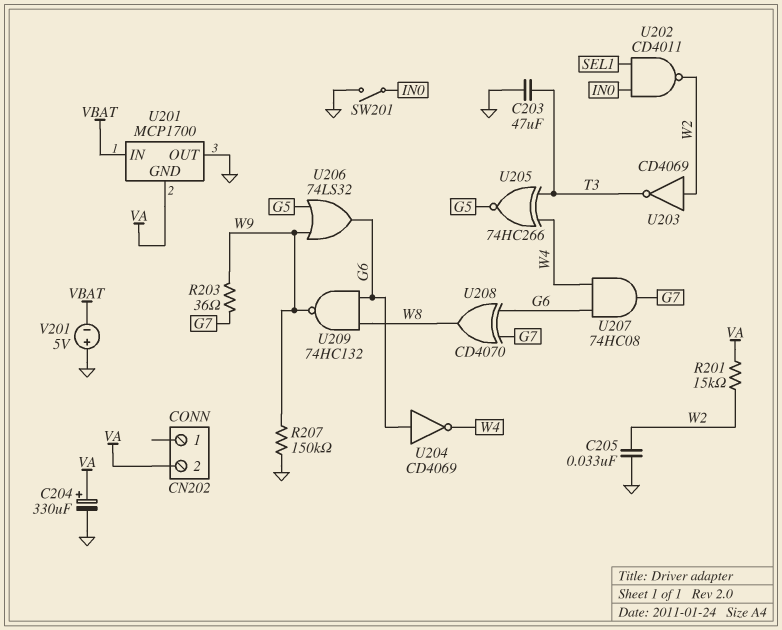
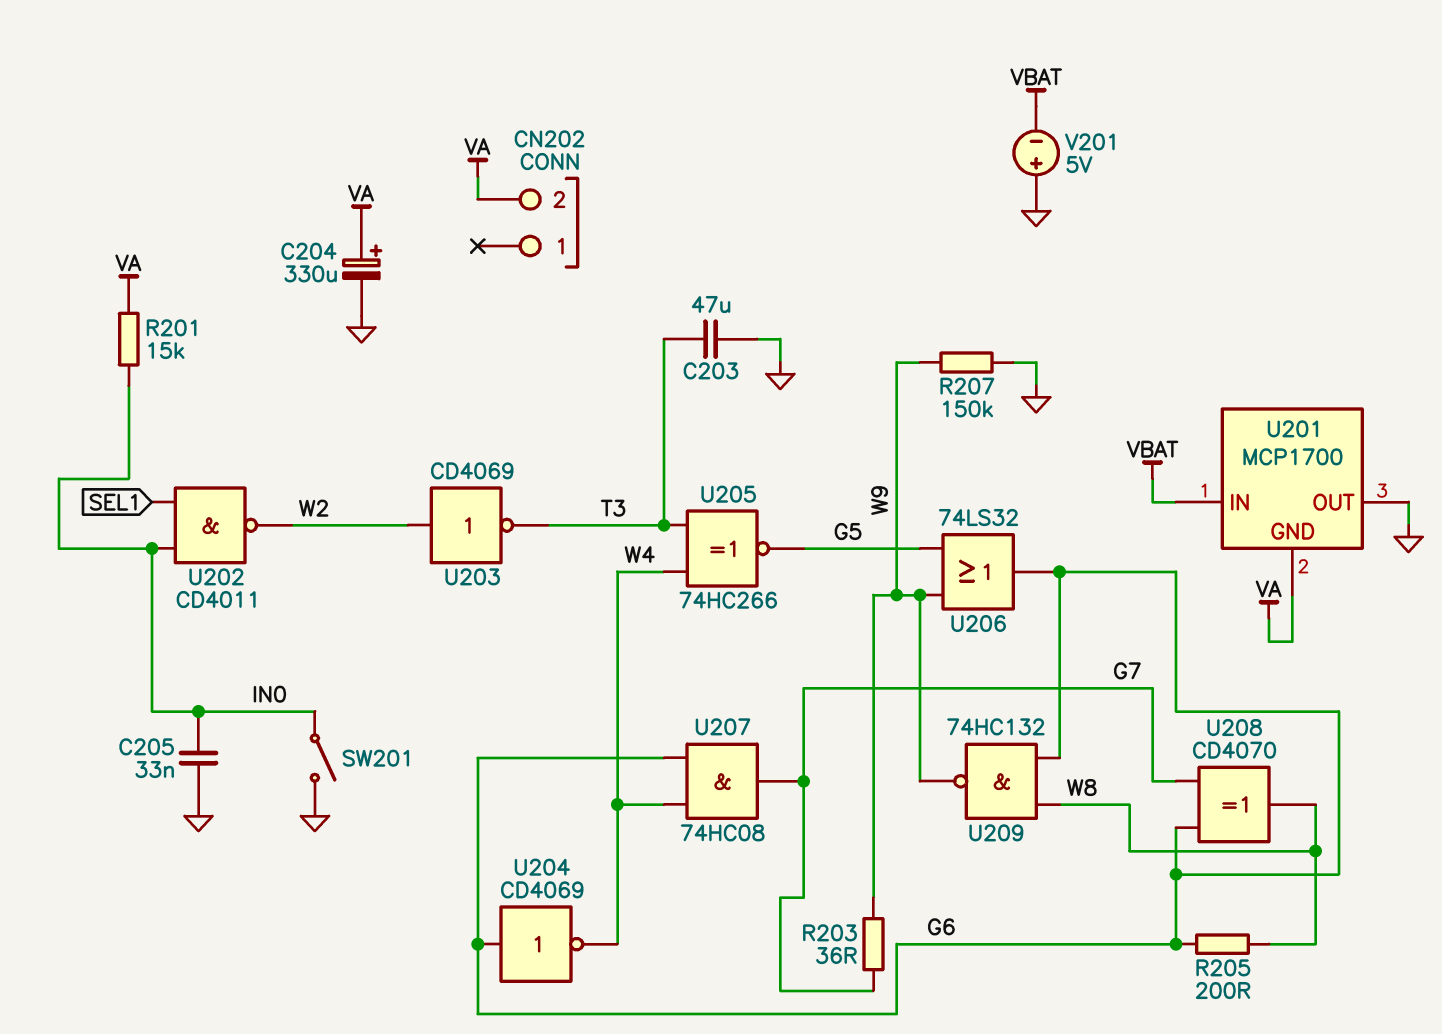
C205: 33nF (GND, W2) -> 33nF (GND, IN0)
R201: 15k (VA, W2) -> 15k (IN0, VA)
R205: none -> 200 (G6, W8)

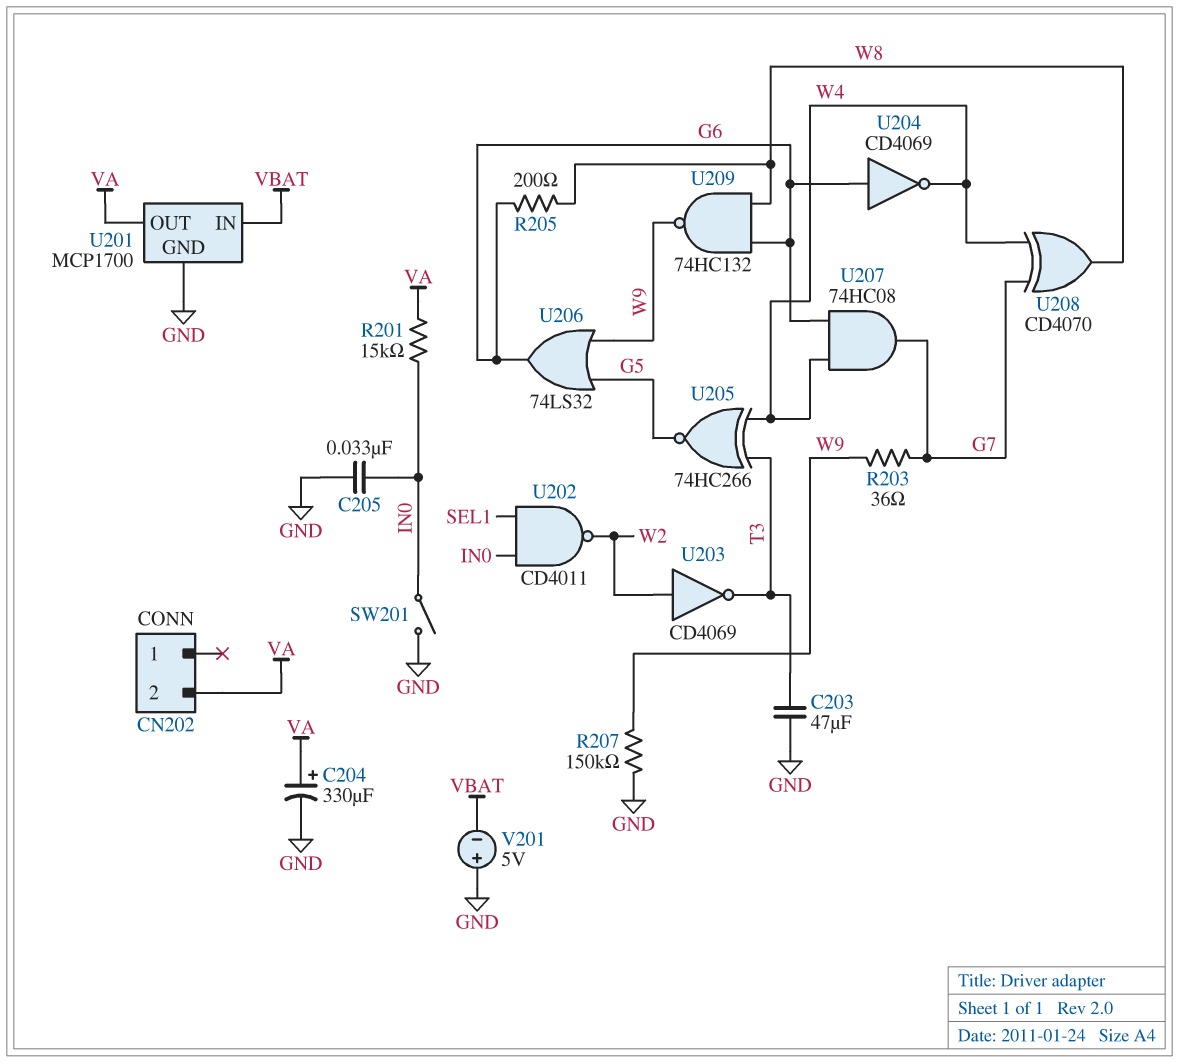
U201 pin GND: VA -> GND
U201 pin OUT: GND -> VA
U208: XOR CD4070 (in G6, in G7, out W8) -> XOR CD4070 (in G7, in W4, out W8)

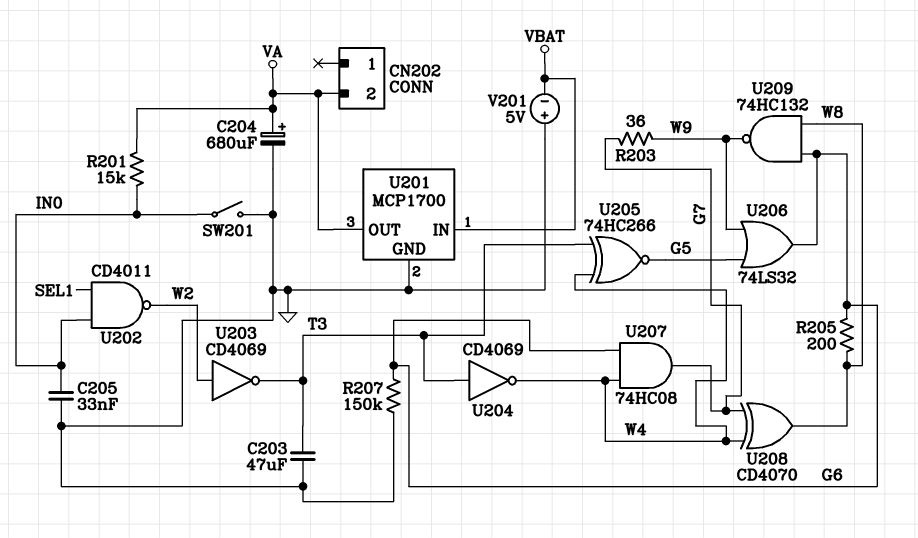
C204: 330uF (plus VA, minus GND) -> 680uF (plus VA, minus GND)
R207: 150k (GND, W9) -> 150k (G6, GND)
U204: NOT CD4069 (in G6, out W4) -> NOT CD4069 (in T3, out W4)

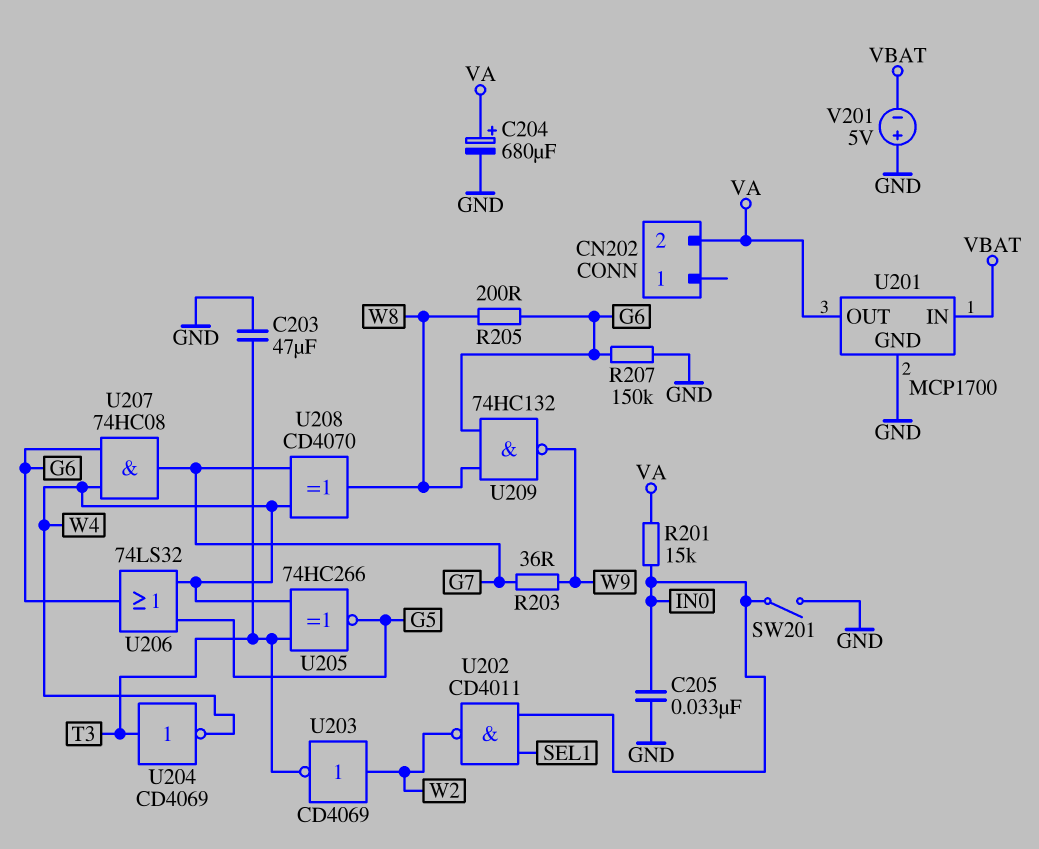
U206: OR 74LS32 (in G5, in W9, out G6) -> OR 74LS32 (in G5, in W4, out G6)

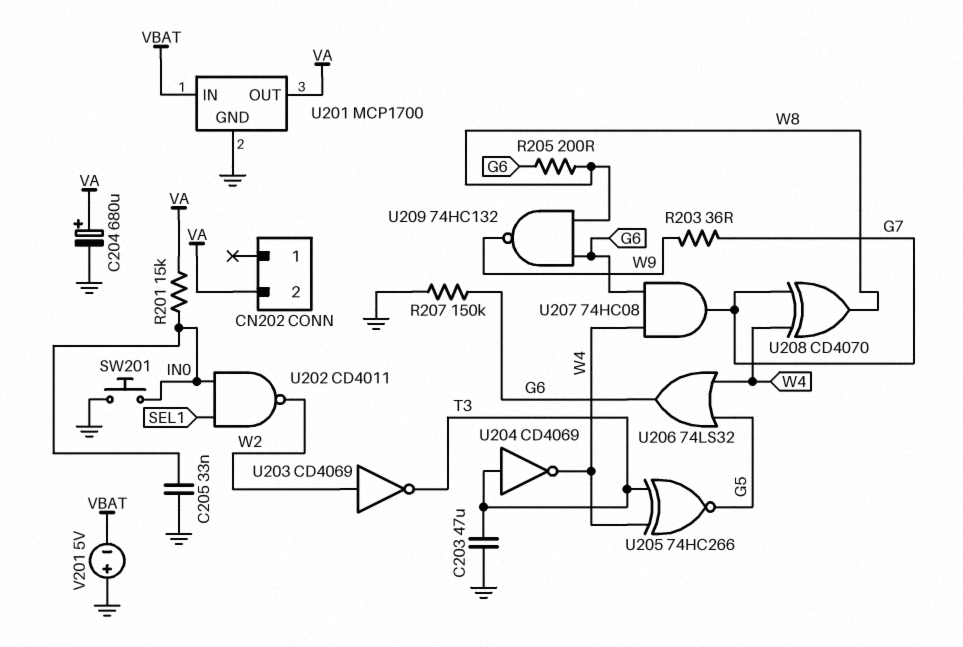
SW201: switch (GND, IN0) -> button (GND, IN0)

